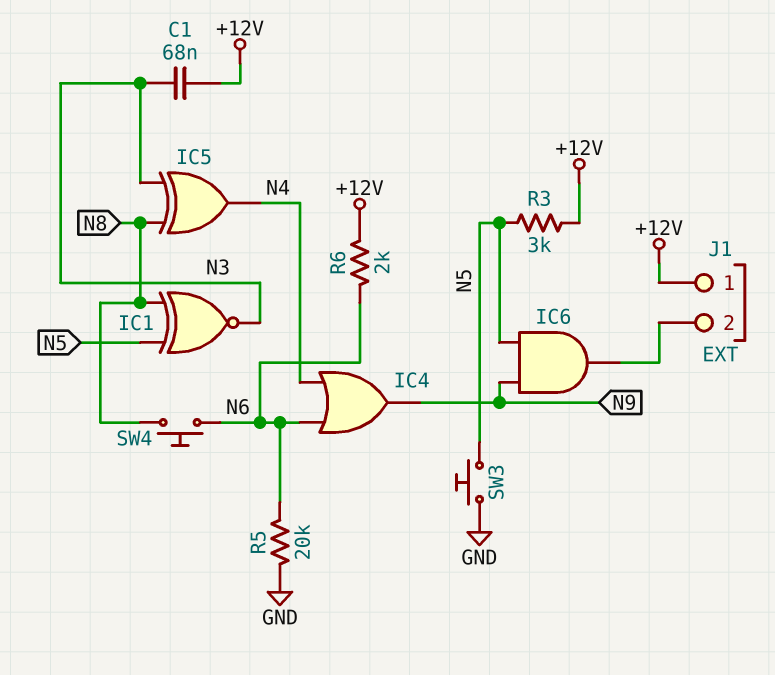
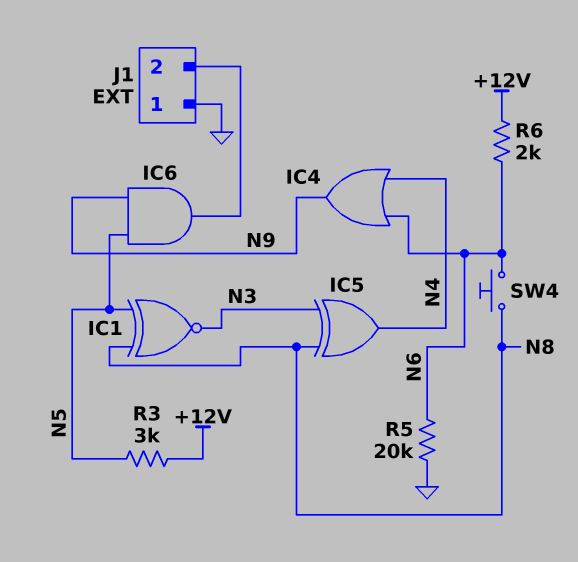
C1: 68nF (+12V, N3) -> none
J1 pin 1: +12V -> GND
SW3: button (GND, N5) -> none

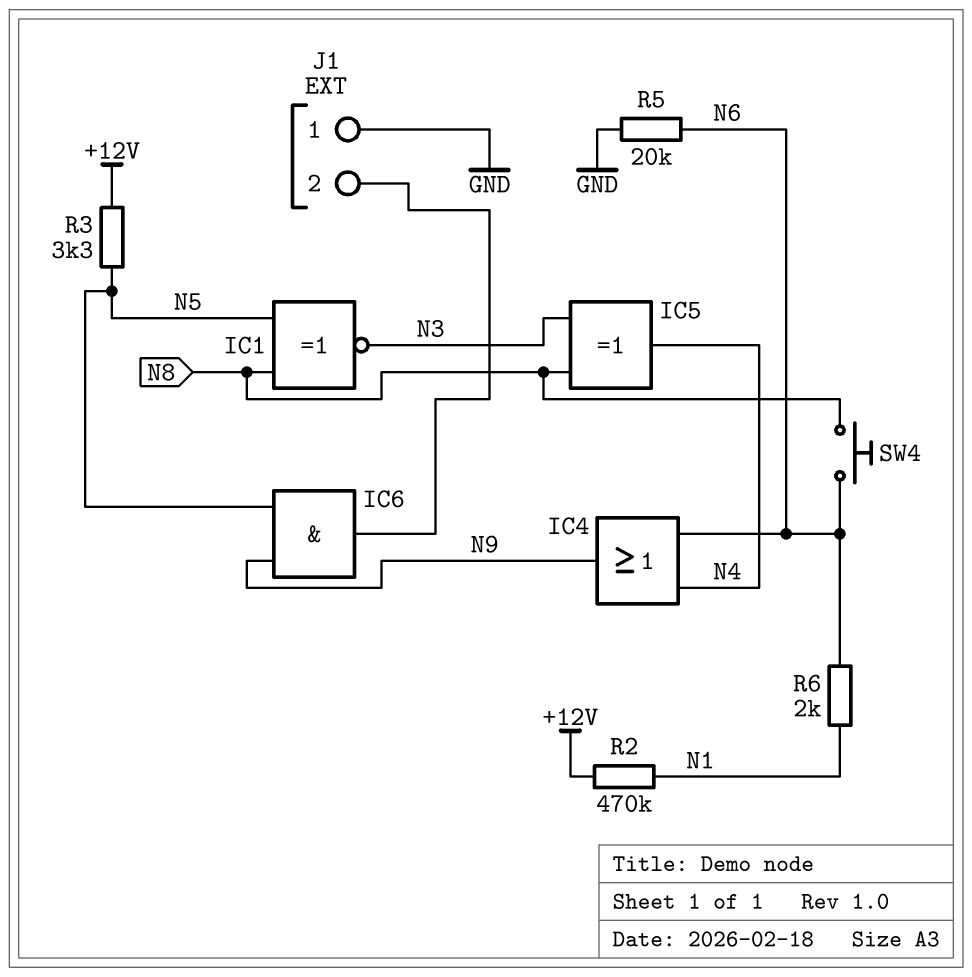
R2: none -> 470k (+12V, N1)
R3: 3k (+12V, N5) -> 3.3k (+12V, N5)
R6: 2k (+12V, N6) -> 2k (N1, N6)

